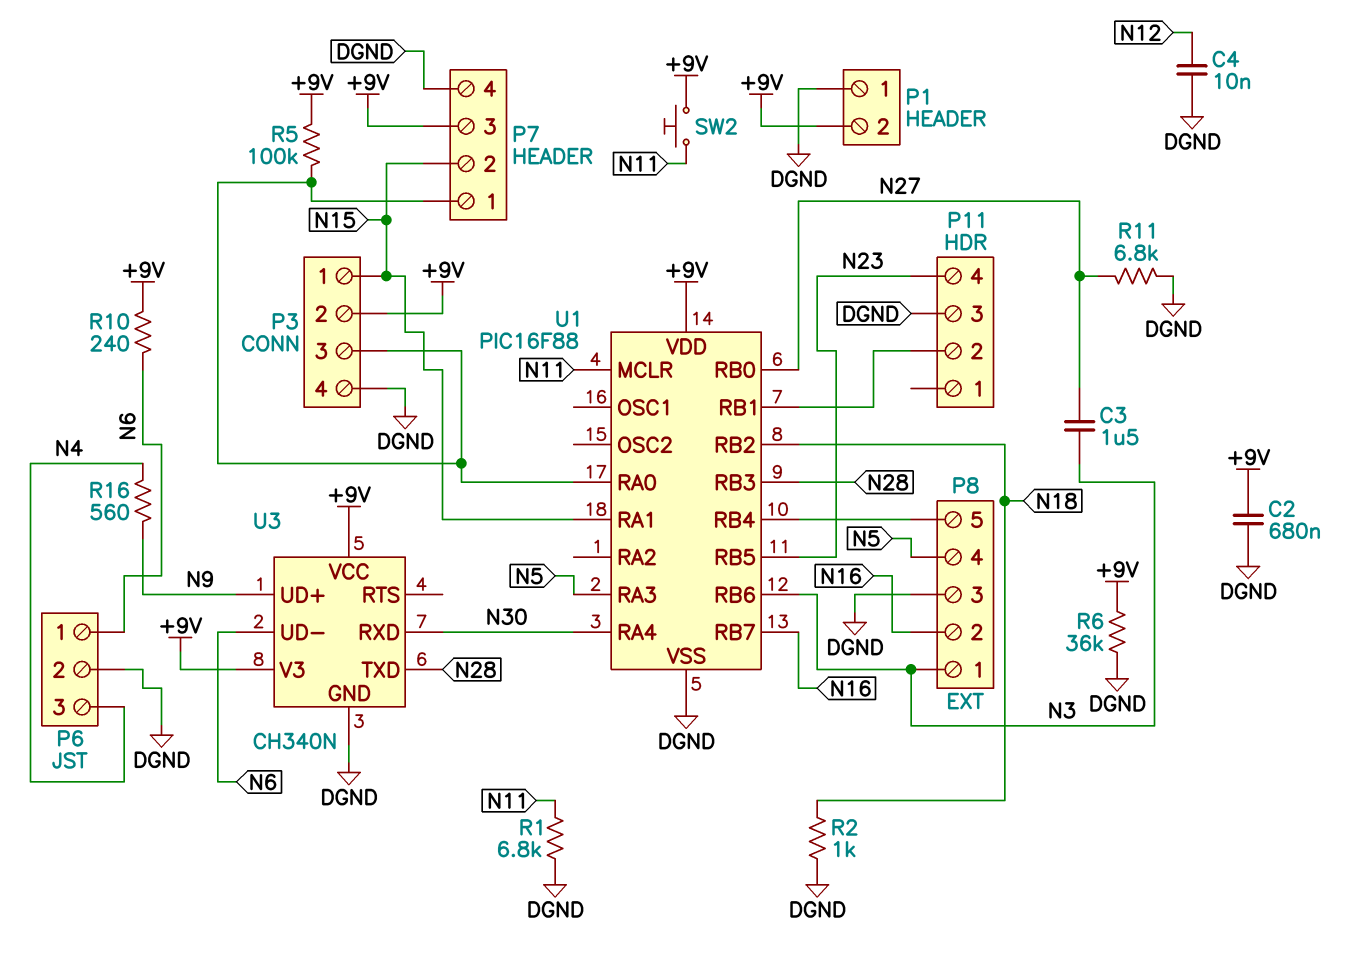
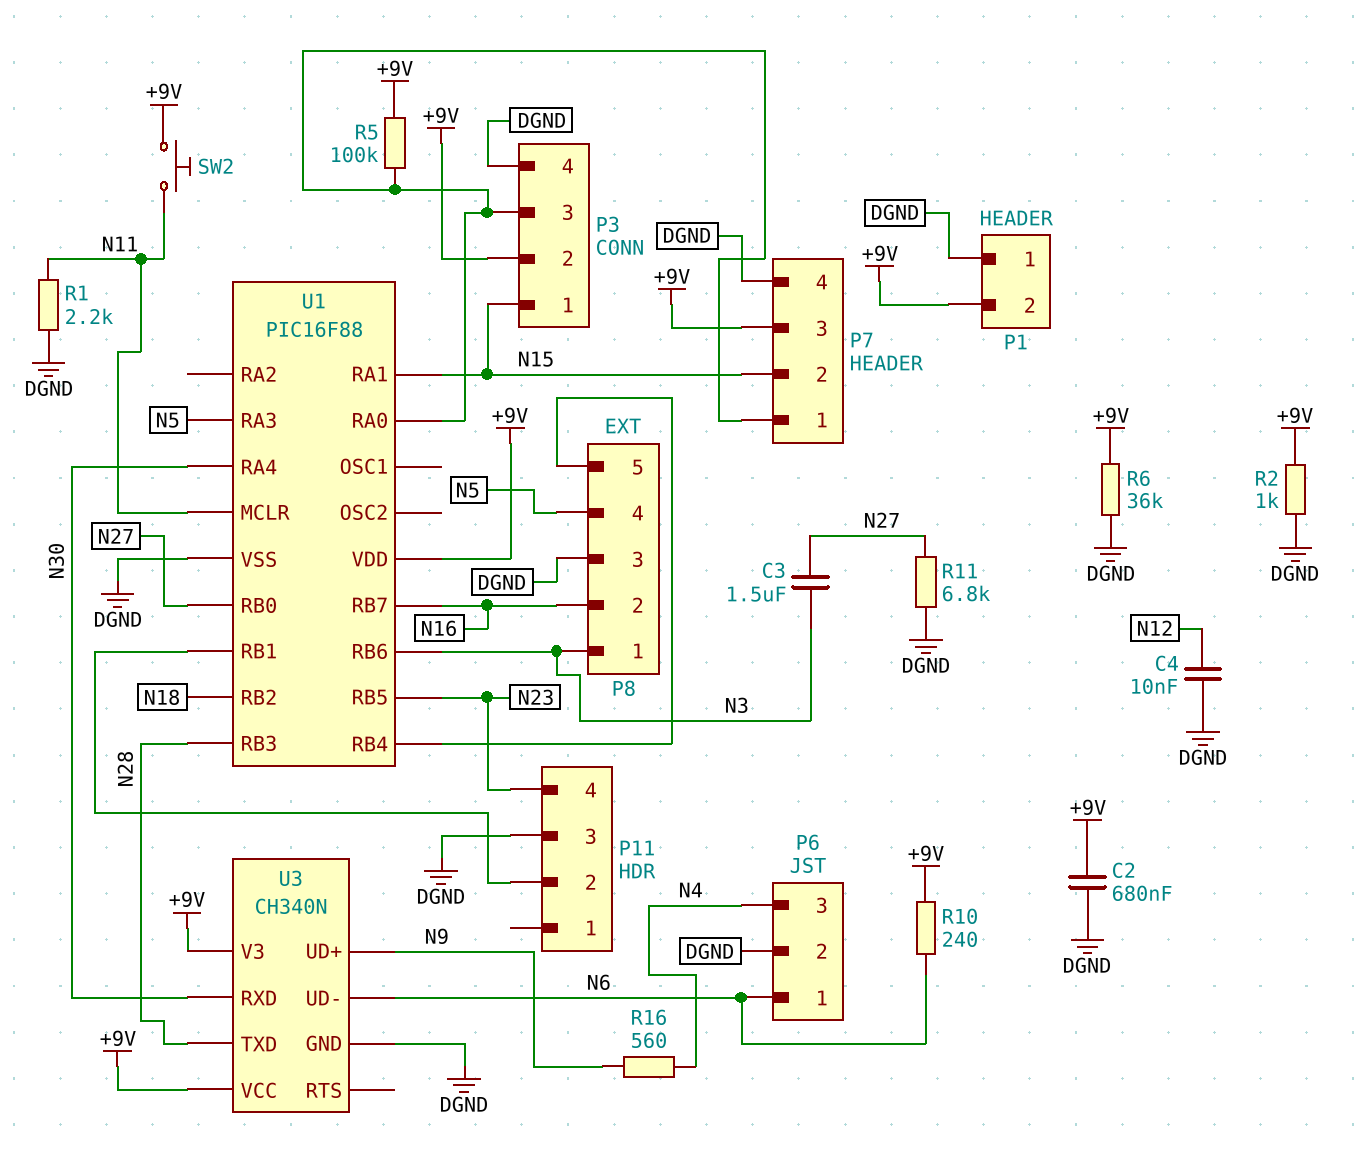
R1: 6.8k (DGND, N11) -> 2.2k (DGND, N11)
R2: 1k (DGND, N18) -> 1k (+9V, DGND)

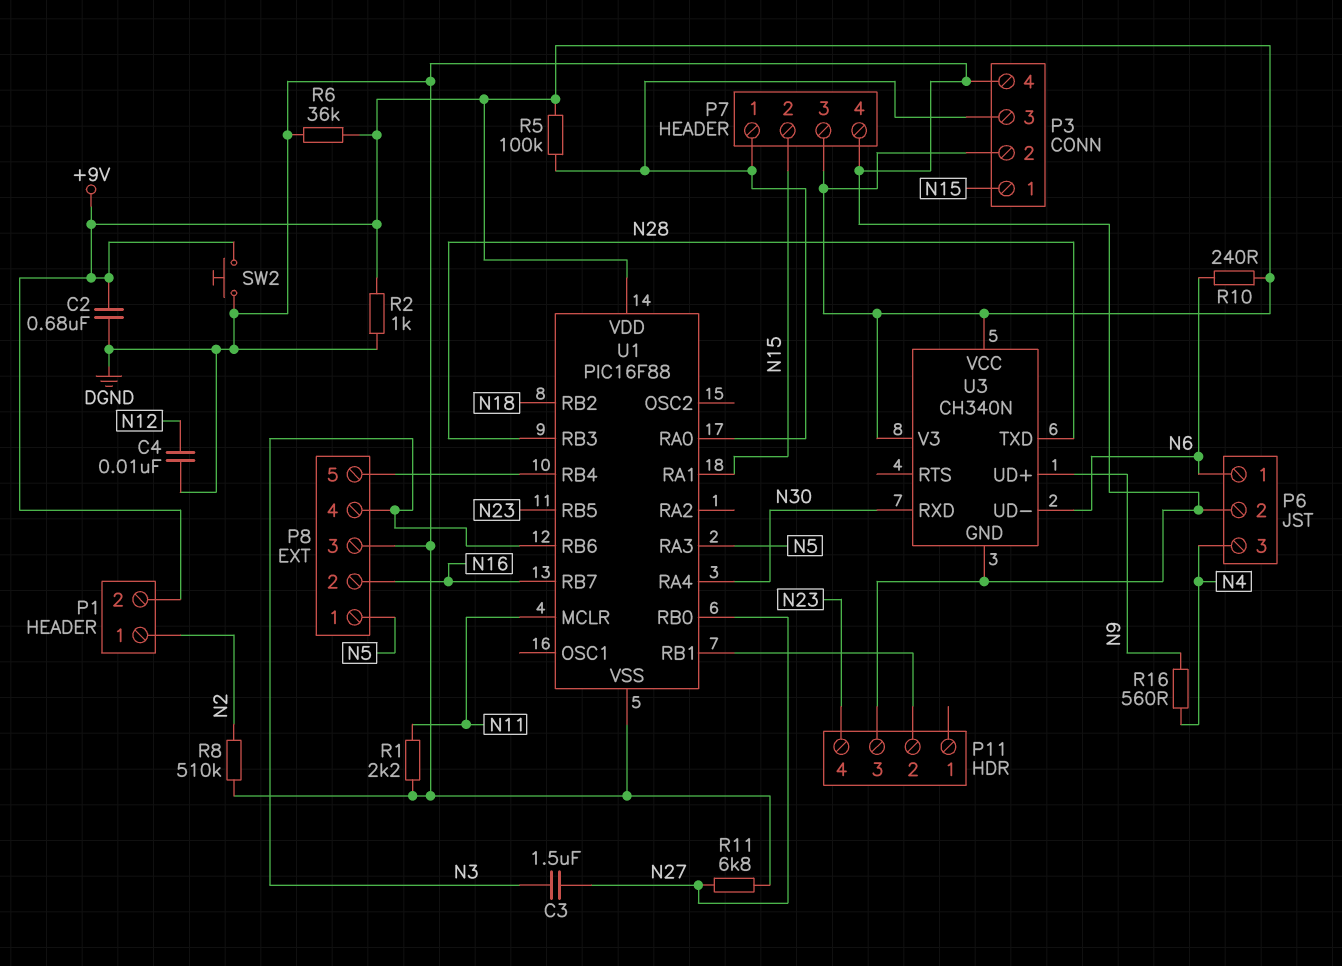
P1 pin 1: DGND -> N2
P8 pin 1: N3 -> N5
P8 pin 4: N5 -> N3
R8: none -> 510k (DGND, N2)
SW2: button (+9V, N11) -> button (+9V, DGND)

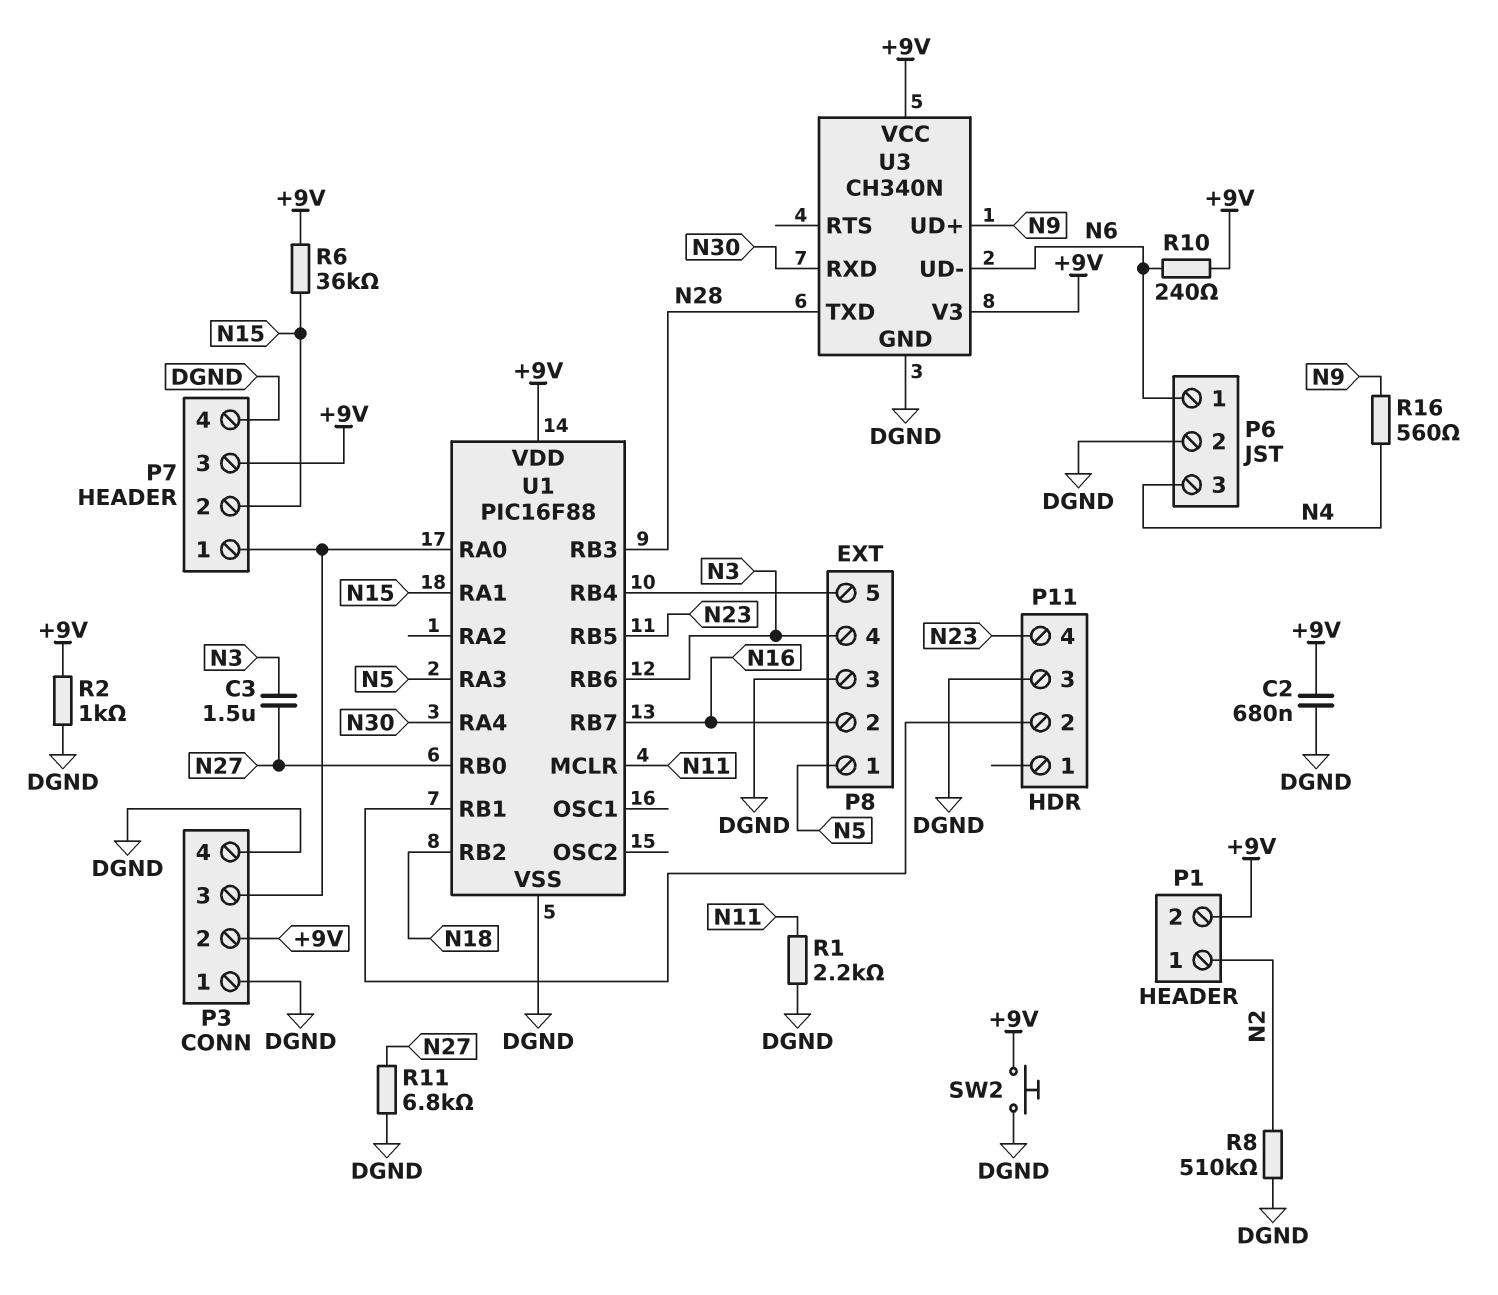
C4: 10nF (DGND, N12) -> none
P3 pin 1: N15 -> DGND
R5: 100k (+9V, P3/3) -> none
R6: 36k (+9V, DGND) -> 36k (+9V, N15)

